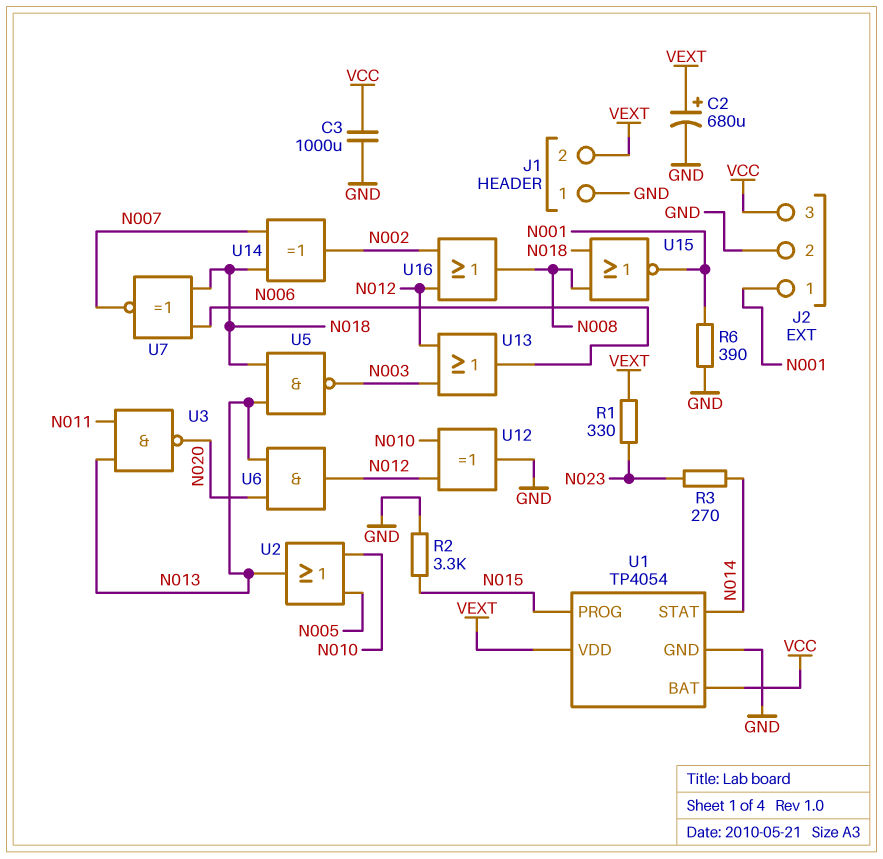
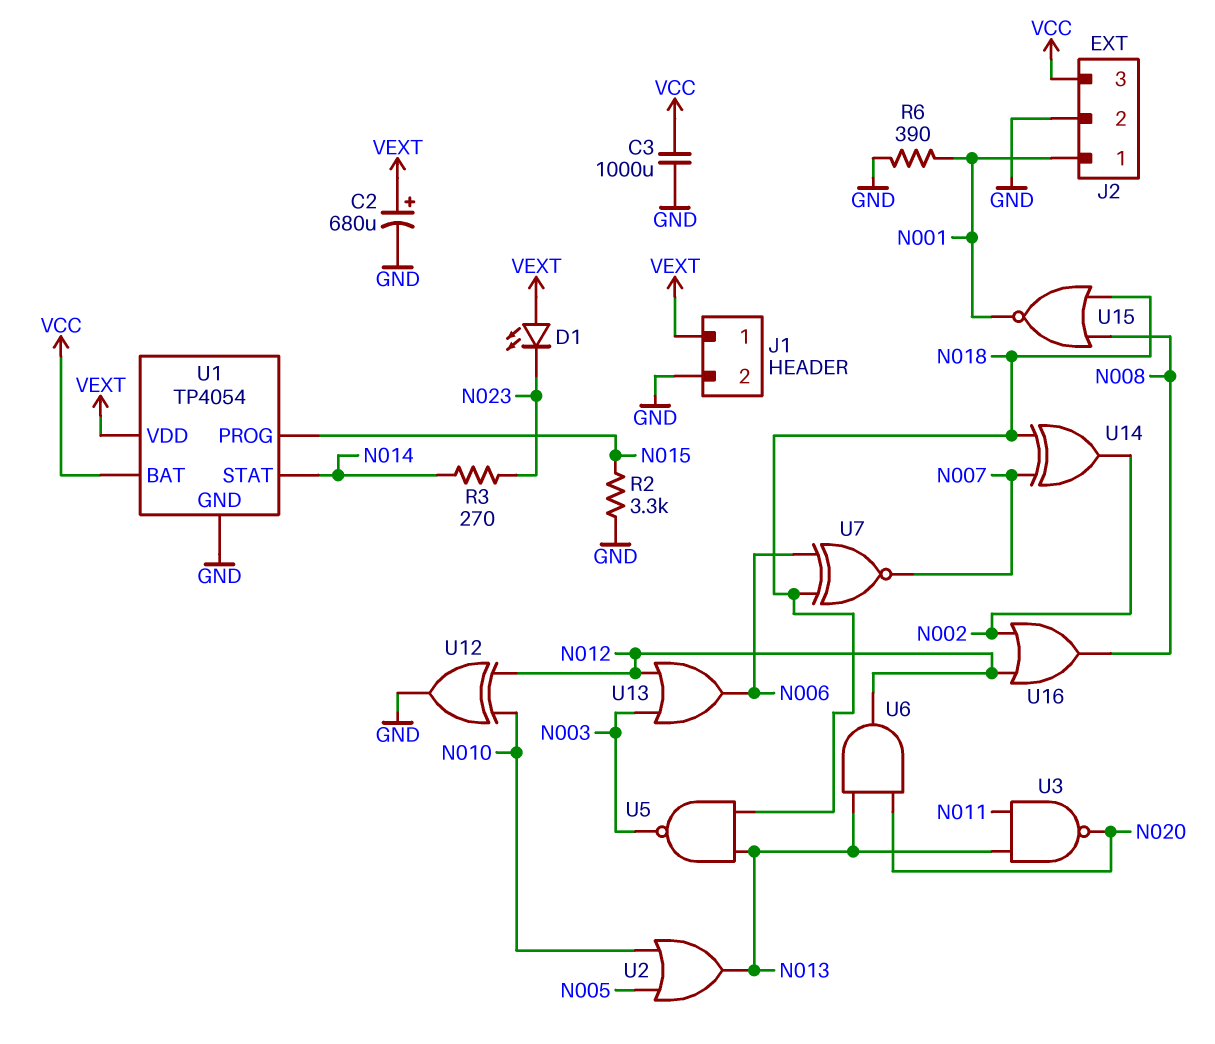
D1: none -> LED (A VEXT, K N023)
J1 pin 1: GND -> VEXT
J1 pin 2: VEXT -> GND
R1: 330 (N023, VEXT) -> none

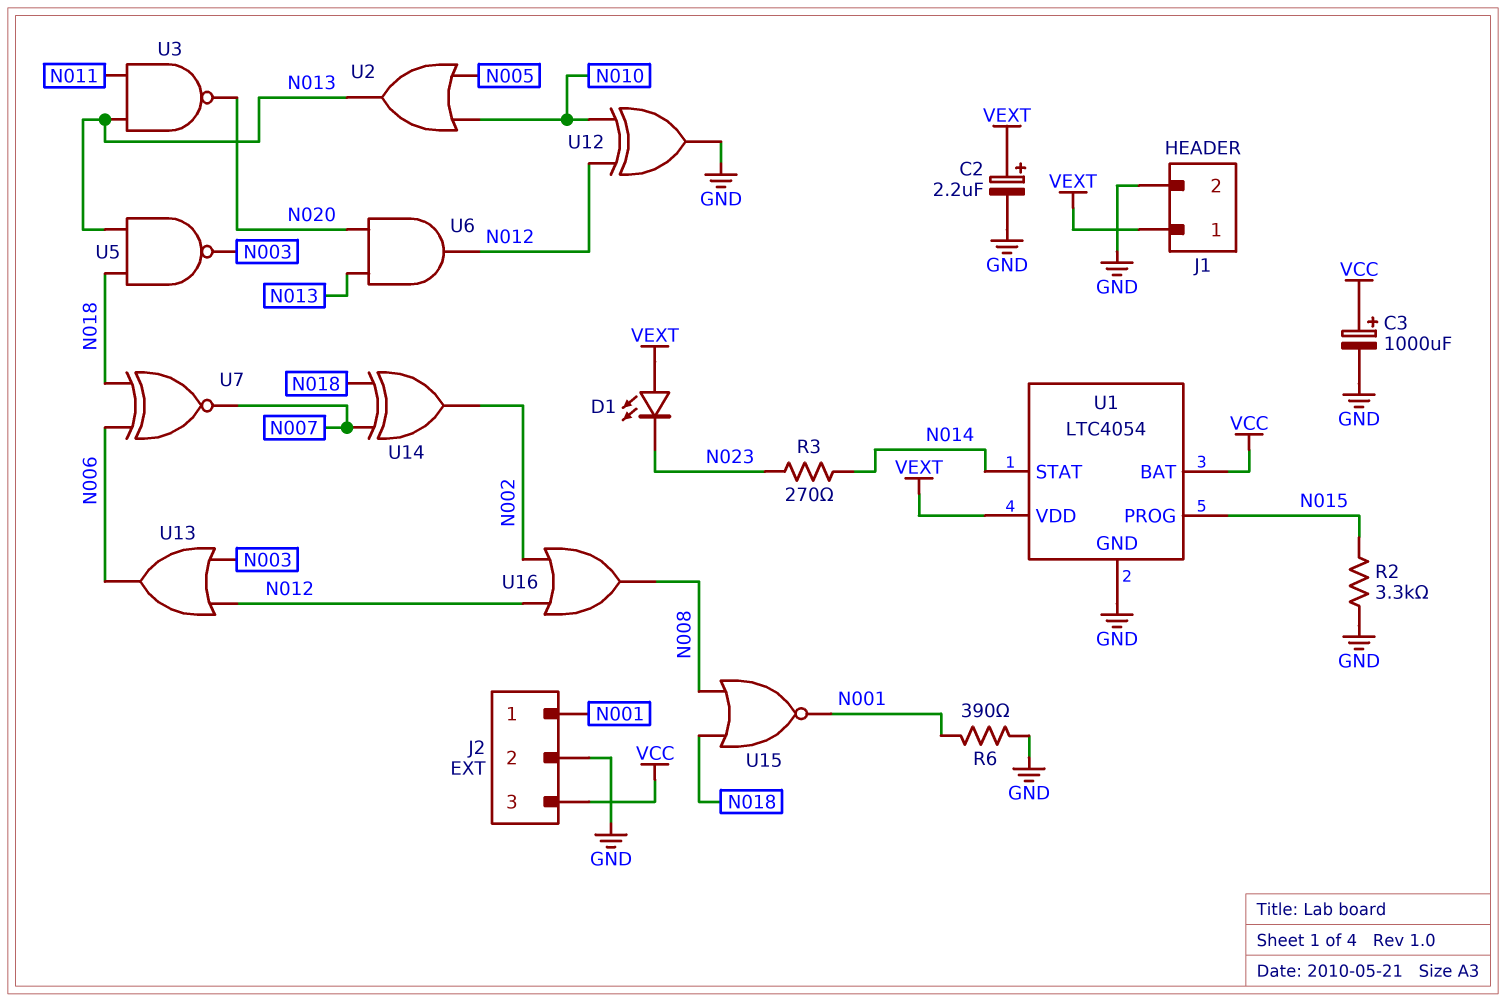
C2: 680uF (plus VEXT, minus GND) -> 2.2uF (plus VEXT, minus GND)
C3: 1000uF (GND, VCC) -> 1000uF (plus VCC, minus GND)
U1: TP4054 -> LTC4054

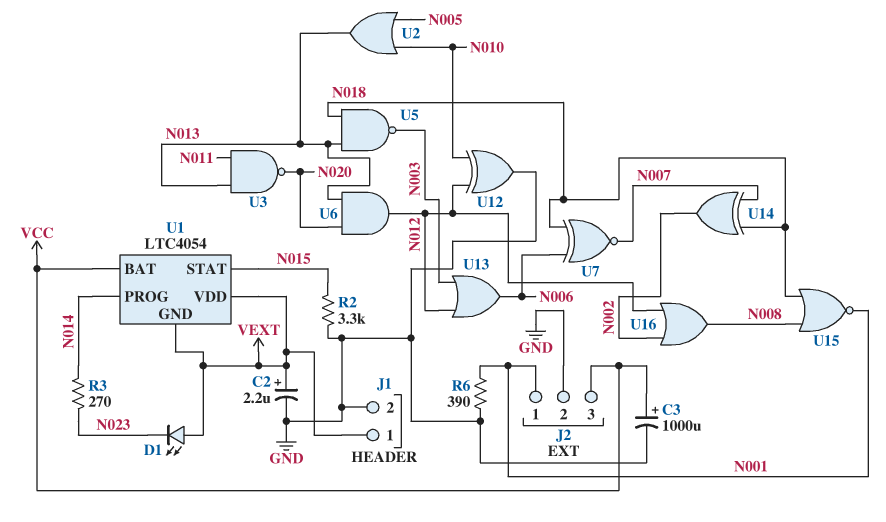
U1 pin GND: GND -> VEXT
U1 pin PROG: N015 -> N014
U1 pin STAT: N014 -> N015

